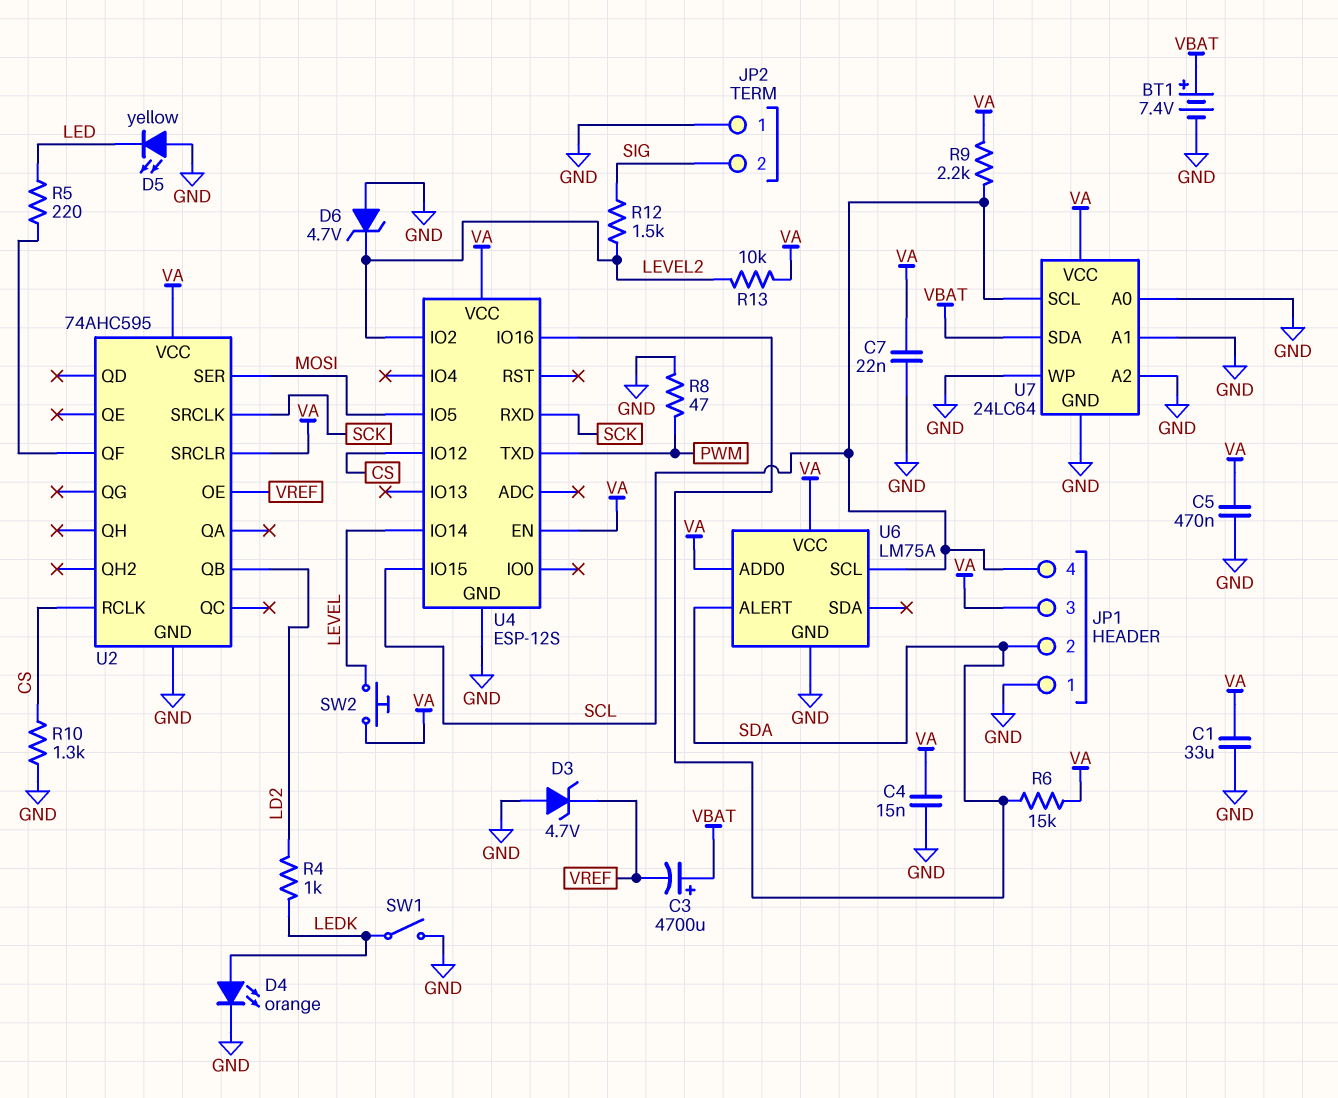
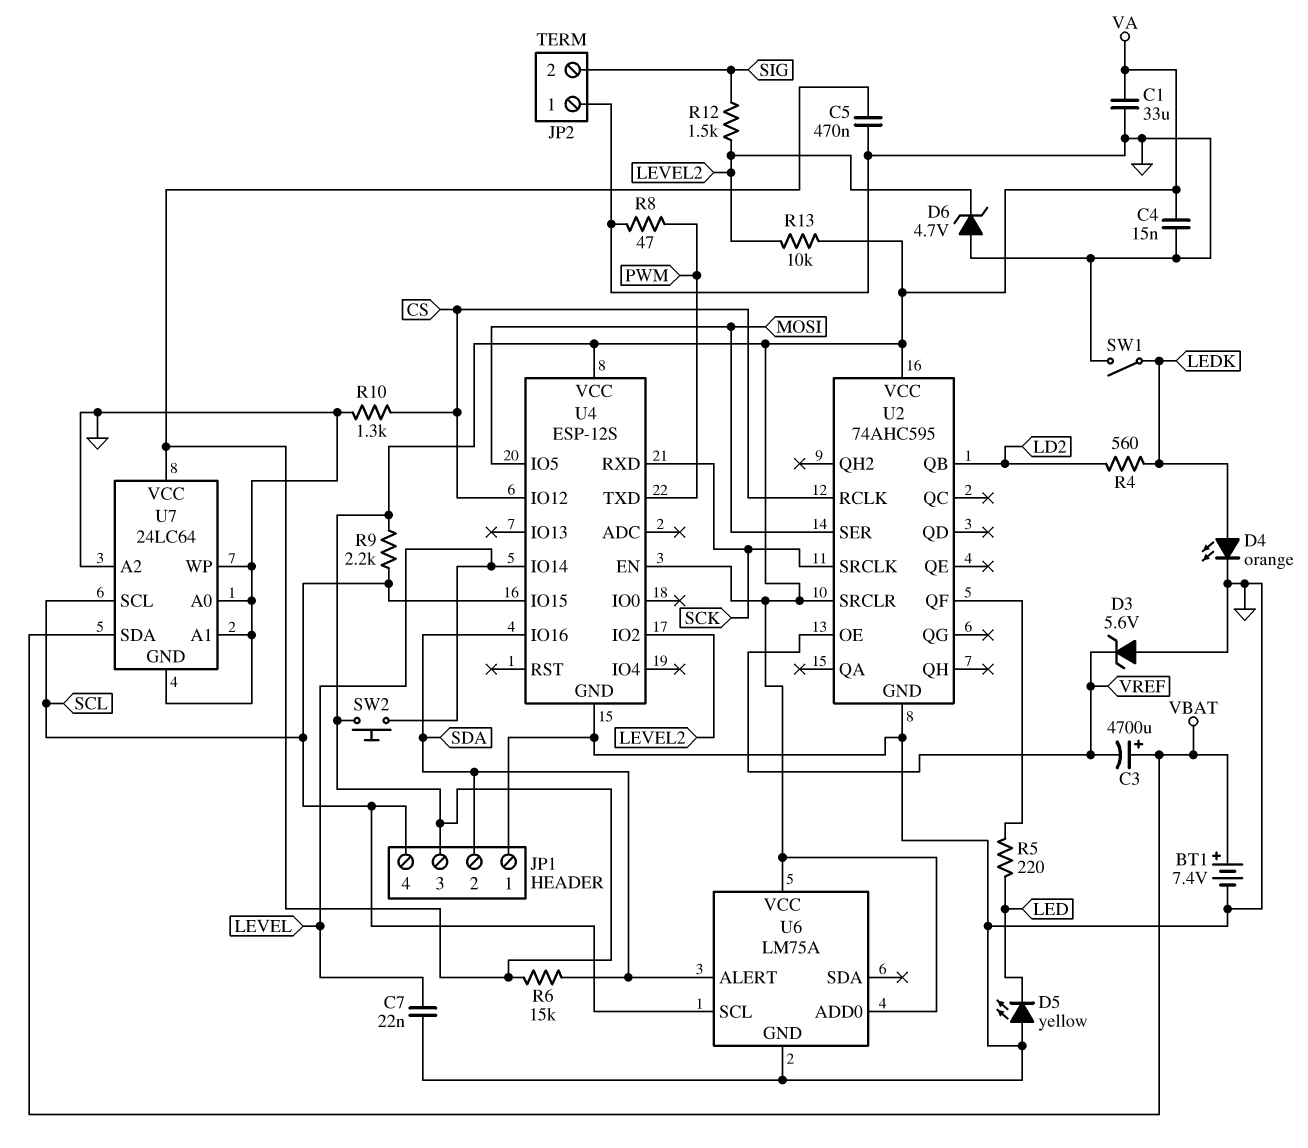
C7: 22nF (GND, VA) -> 22nF (GND, LEVEL)
D3: zener 4.7V (A GND, K VREF) -> zener 5.6V (A GND, K VREF)
R4: 1k (LD2, LEDK) -> 560 (LD2, LEDK)

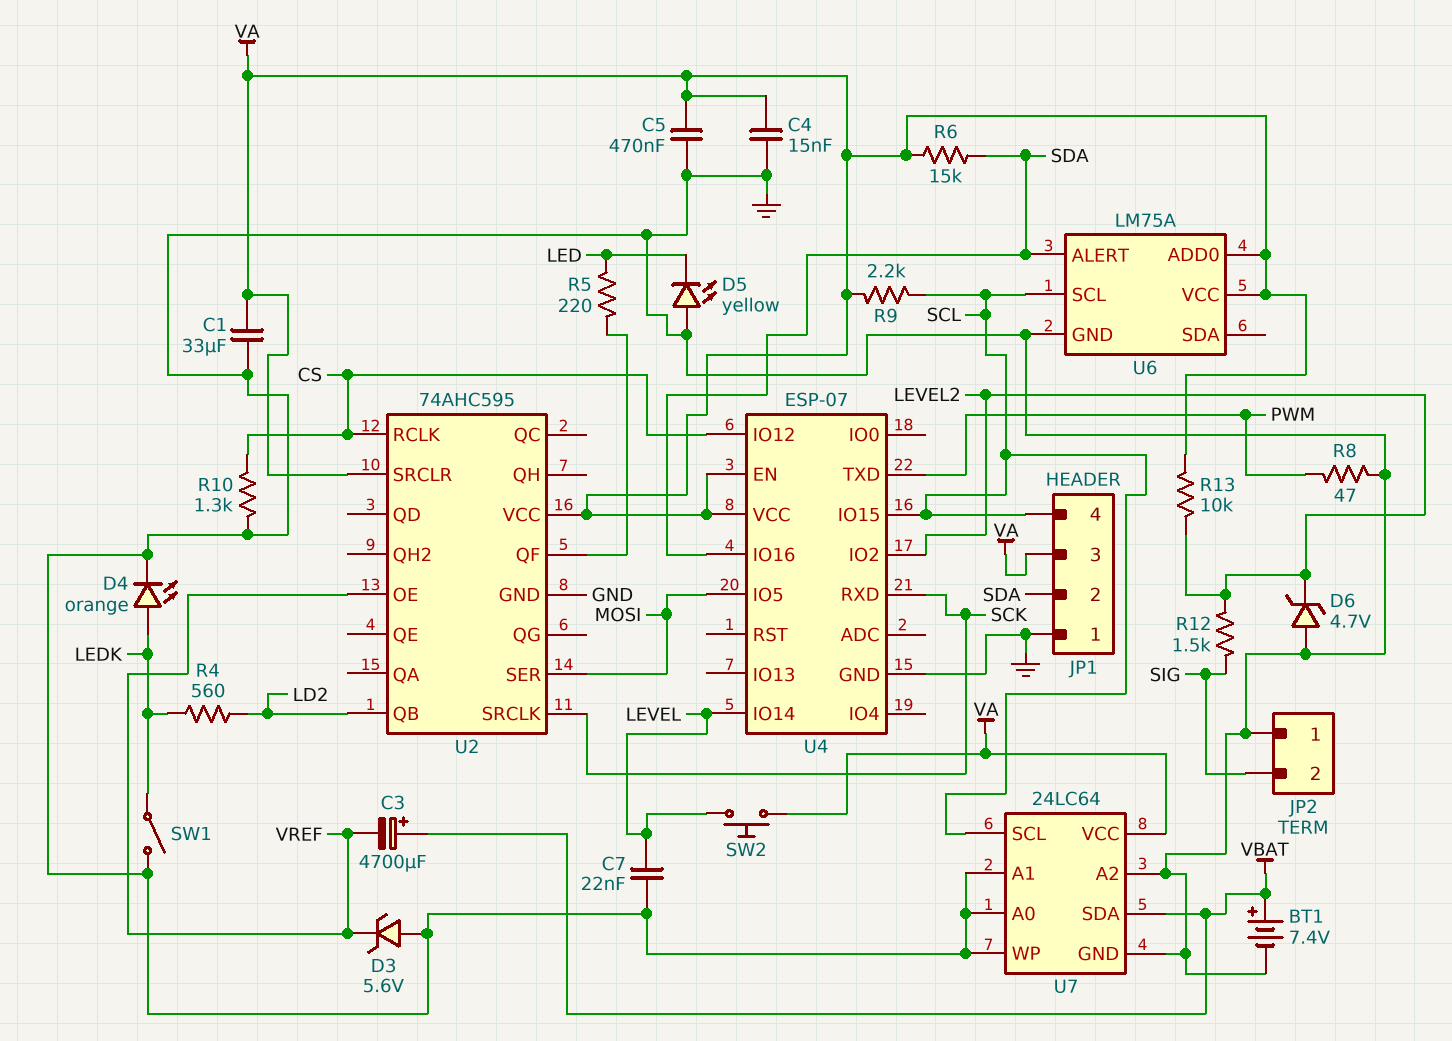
U4: ESP-12S -> ESP-07

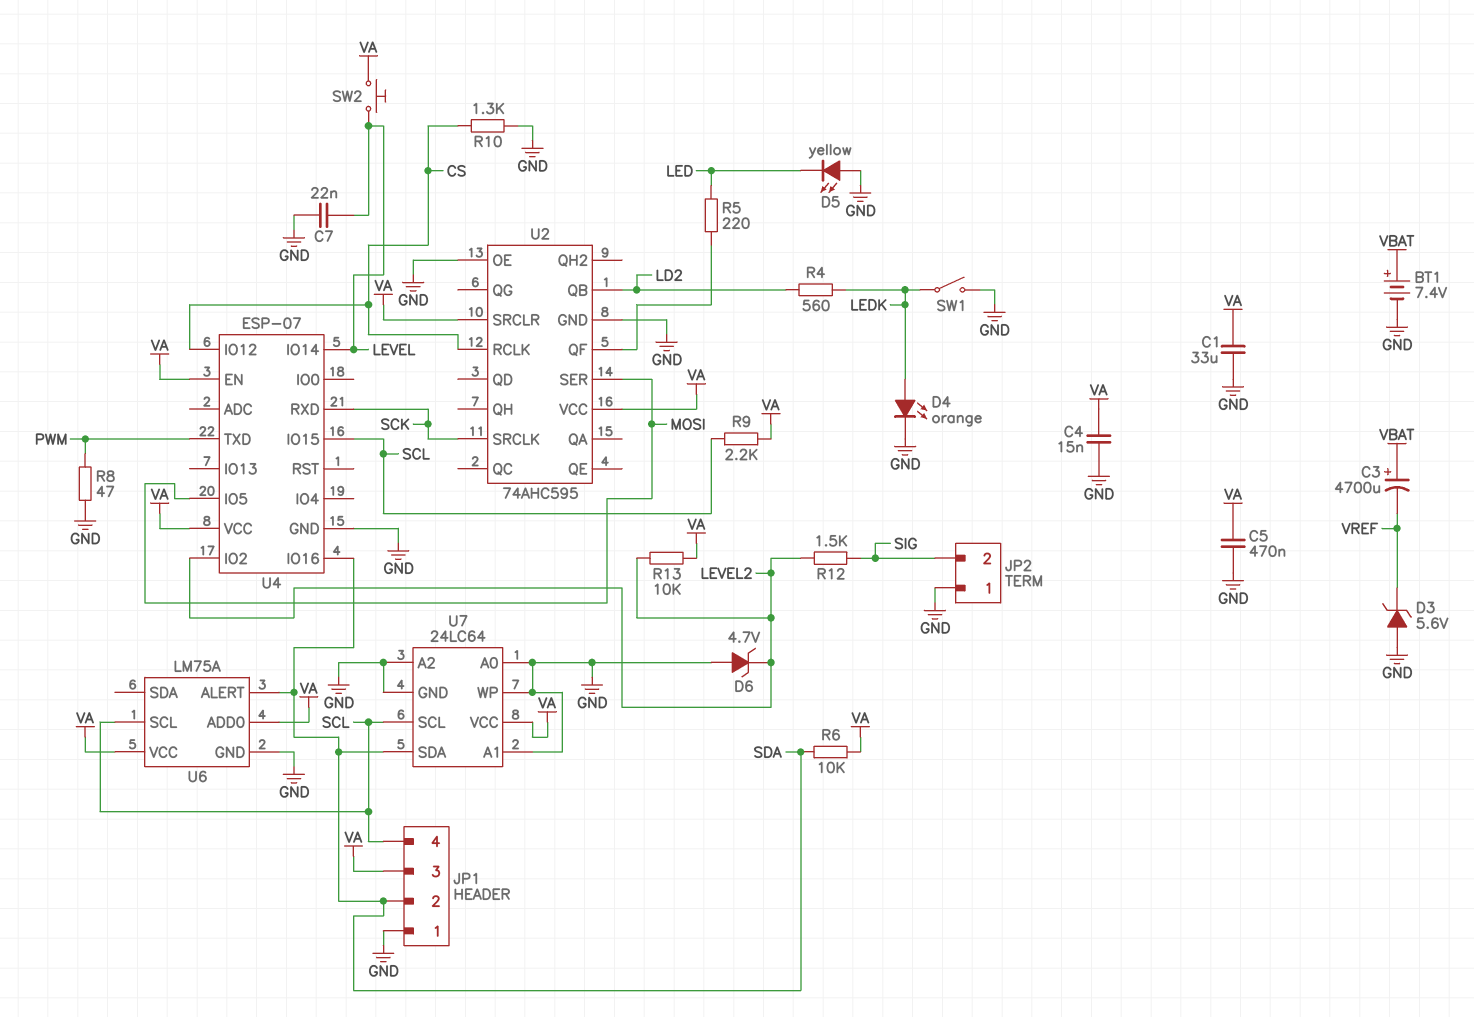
R6: 15k (SDA, VA) -> 10k (SDA, VA)
U2 pin OE: VREF -> GND
U7 pin SDA: VBAT -> SDA

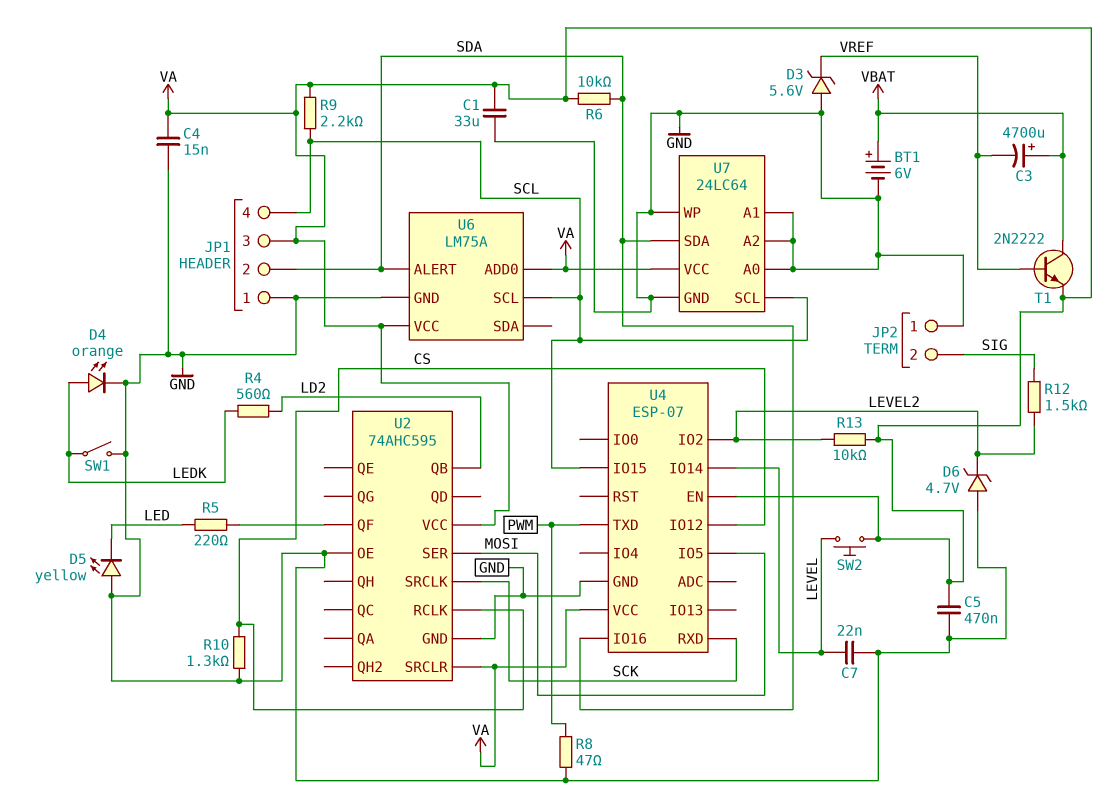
BT1: 7.4V (plus VBAT, minus GND) -> 6V (plus VBAT, minus GND)
T1: none -> NPN 2N2222 (B VREF, C VBAT, E VA)

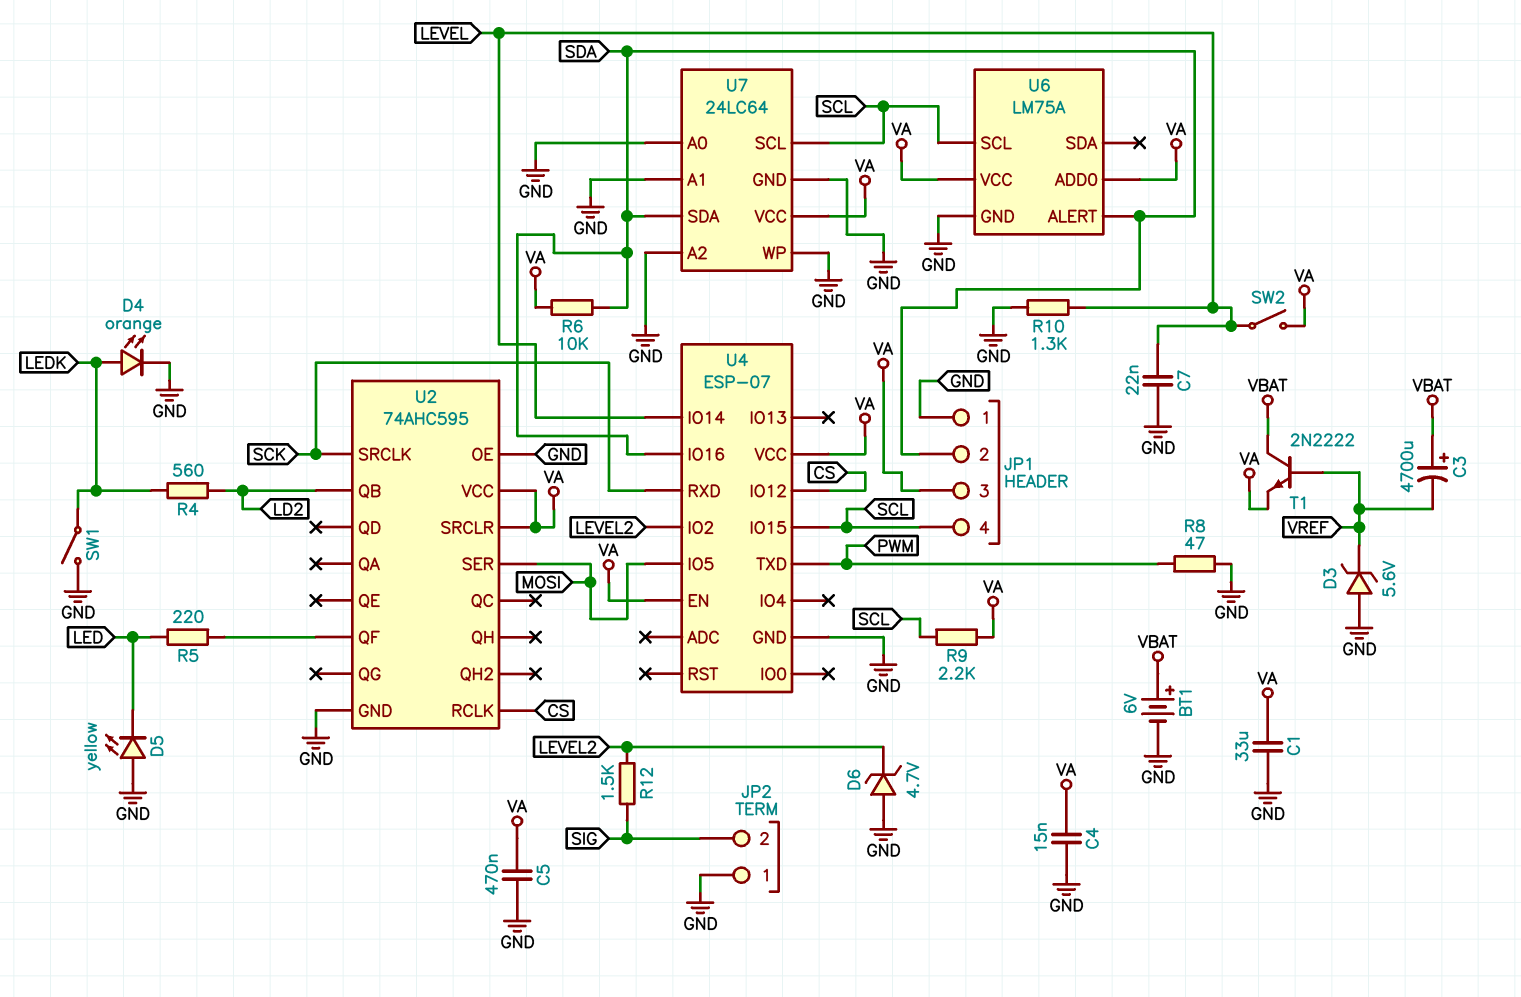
R10: 1.3k (CS, GND) -> 1.3k (GND, LEVEL)
R13: 10k (LEVEL2, VA) -> none
SW2: button (LEVEL, VA) -> switch (LEVEL, VA)

